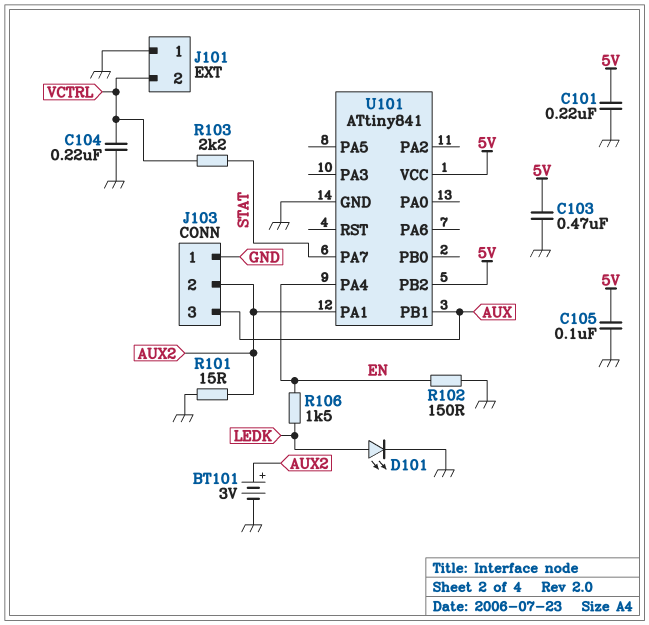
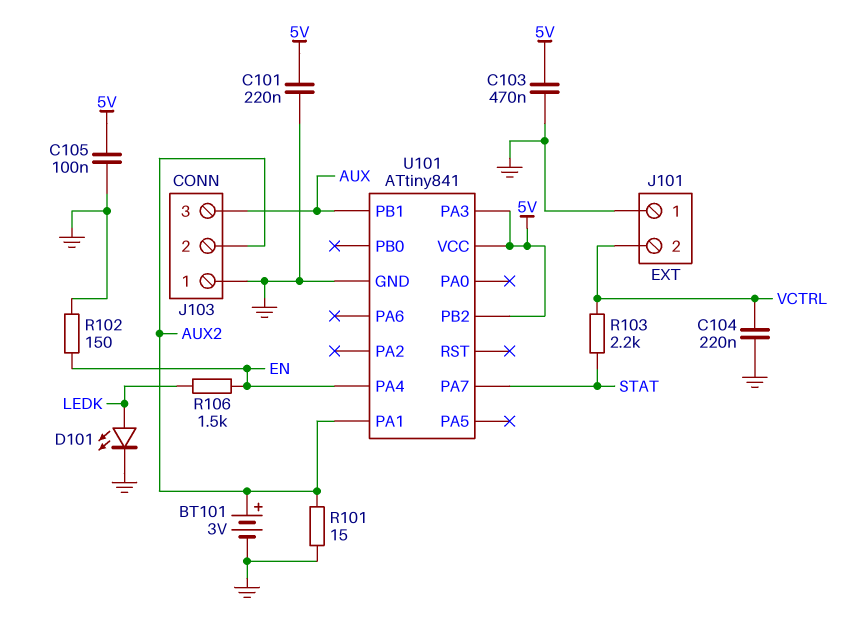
U101 pin PA3: none -> 5V

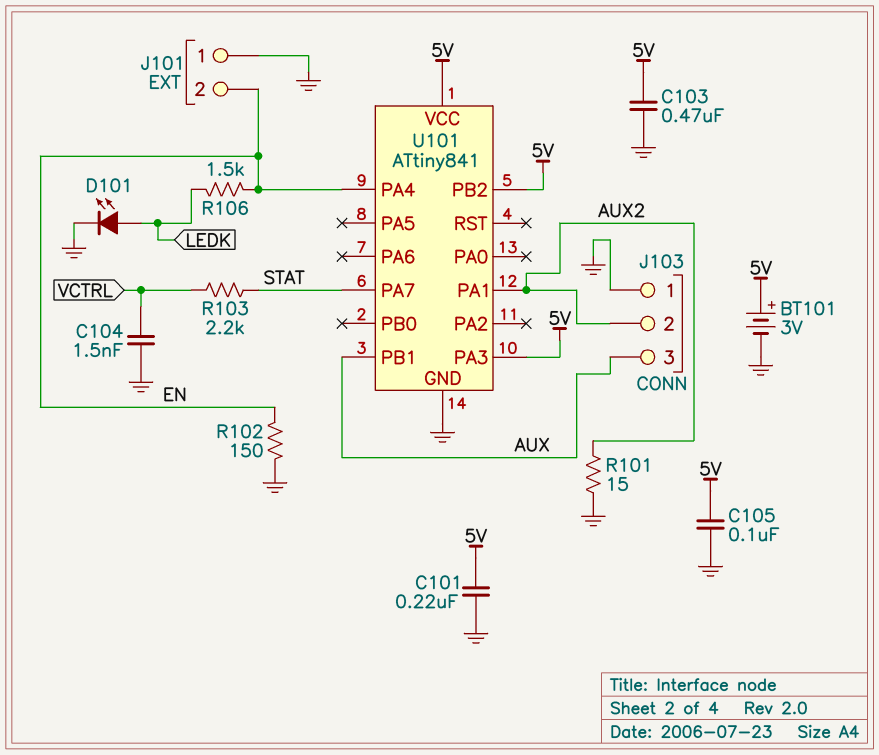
BT101: 3V (plus AUX2, minus GND) -> 3V (plus 5V, minus GND)
C104: 220nF (GND, VCTRL) -> 1.5nF (GND, VCTRL)
J101 pin 2: VCTRL -> EN

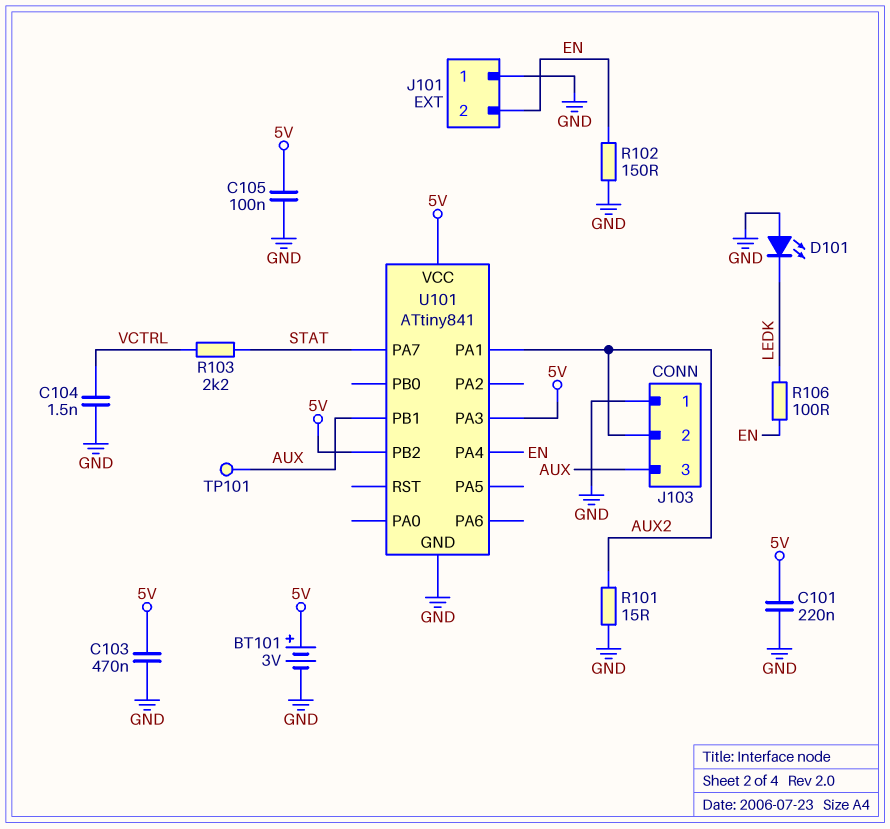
D101: LED (A LEDK, K GND) -> LED (A GND, K LEDK)
R106: 1.5k (EN, LEDK) -> 100 (EN, LEDK)
TP101: none -> test point (AUX)

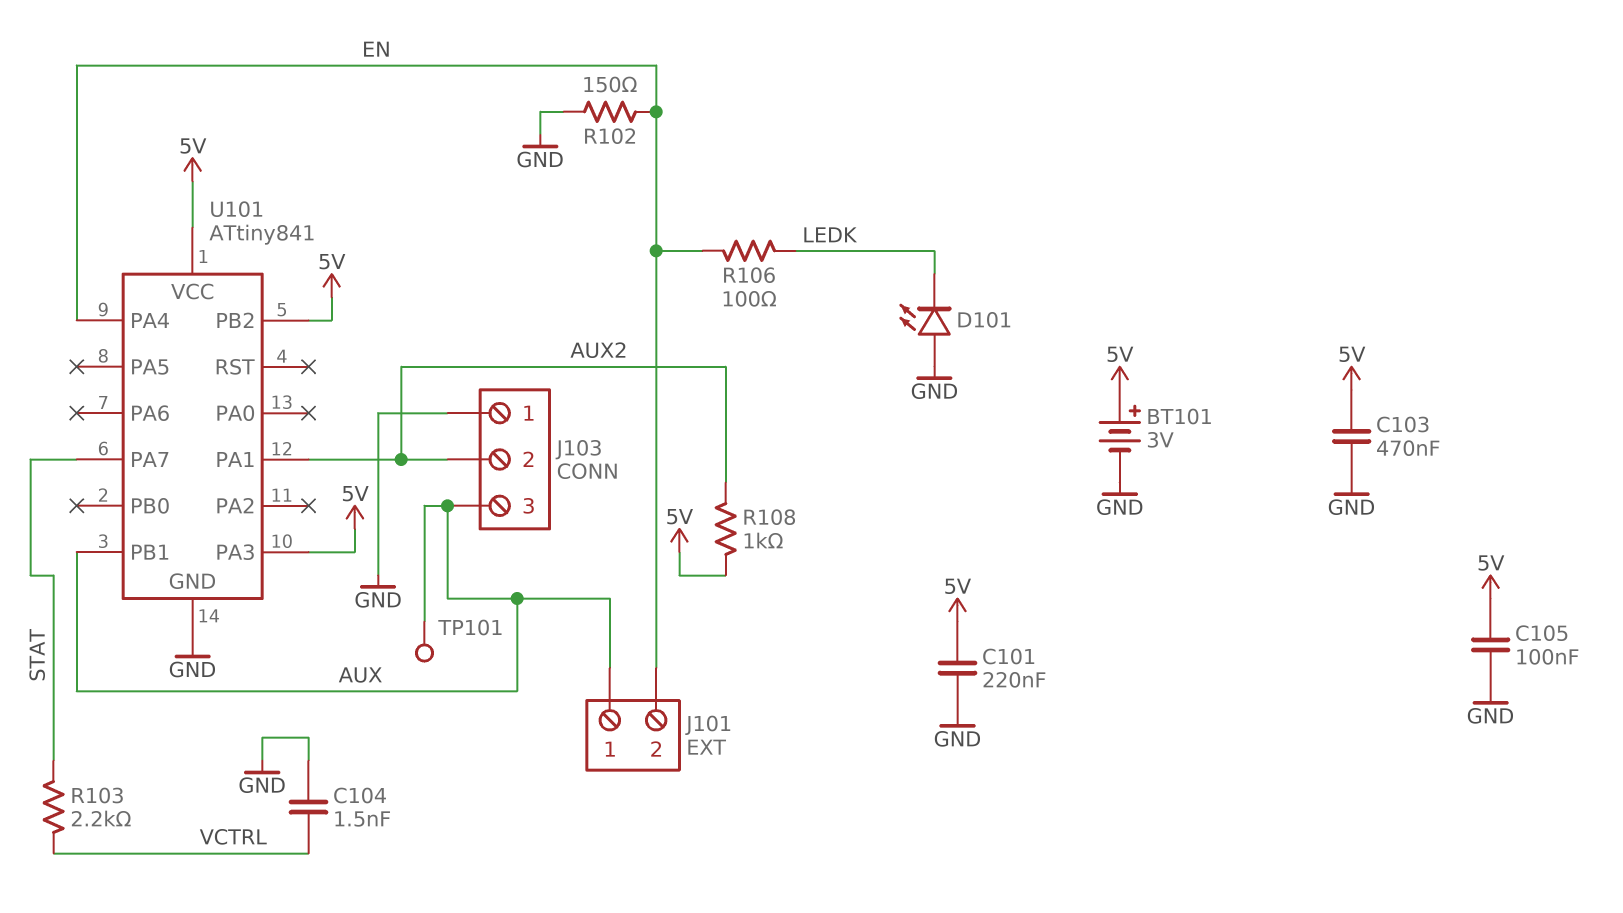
J101 pin 1: GND -> AUX
R101: 15 (AUX2, GND) -> none
R108: none -> 1k (5V, AUX2)

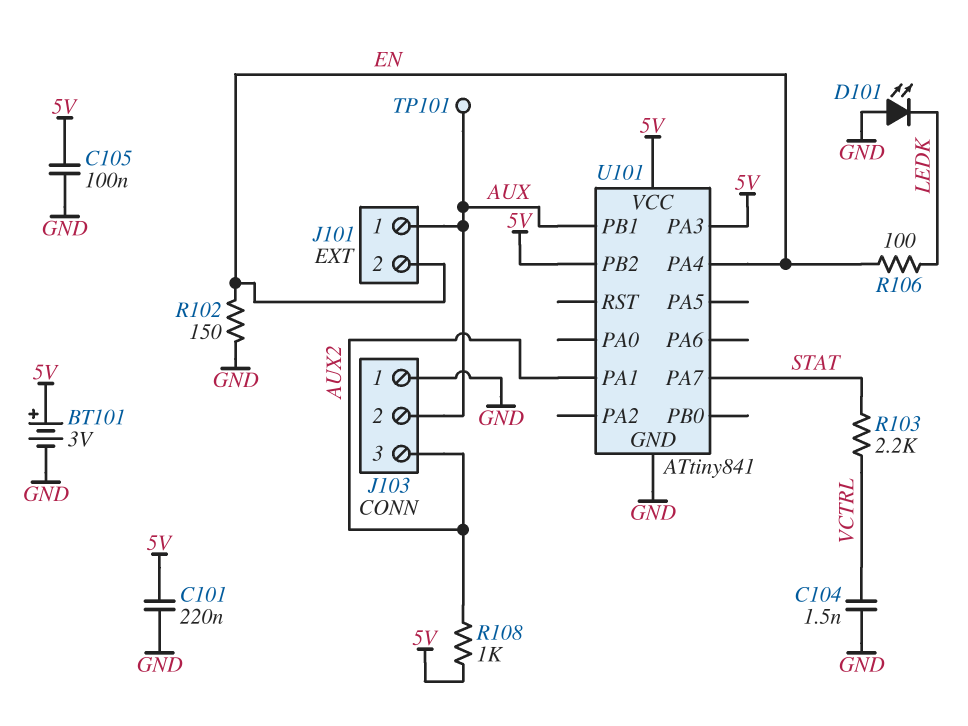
C103: 470nF (5V, GND) -> none
J103 pin 2: AUX2 -> AUX
J103 pin 3: AUX -> AUX2

